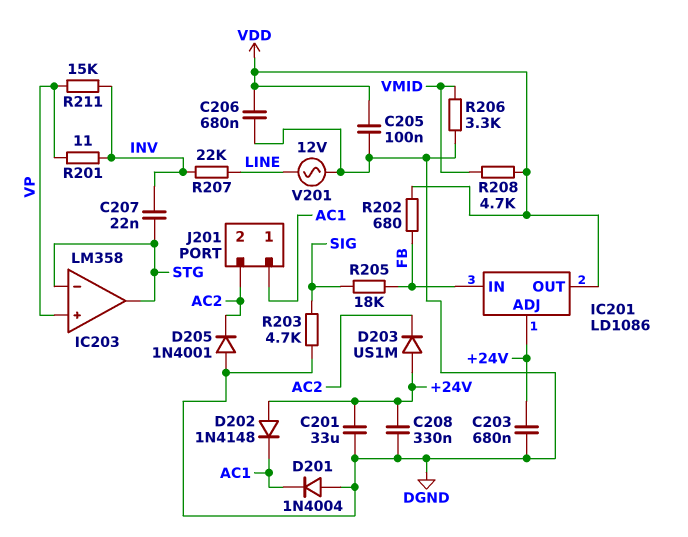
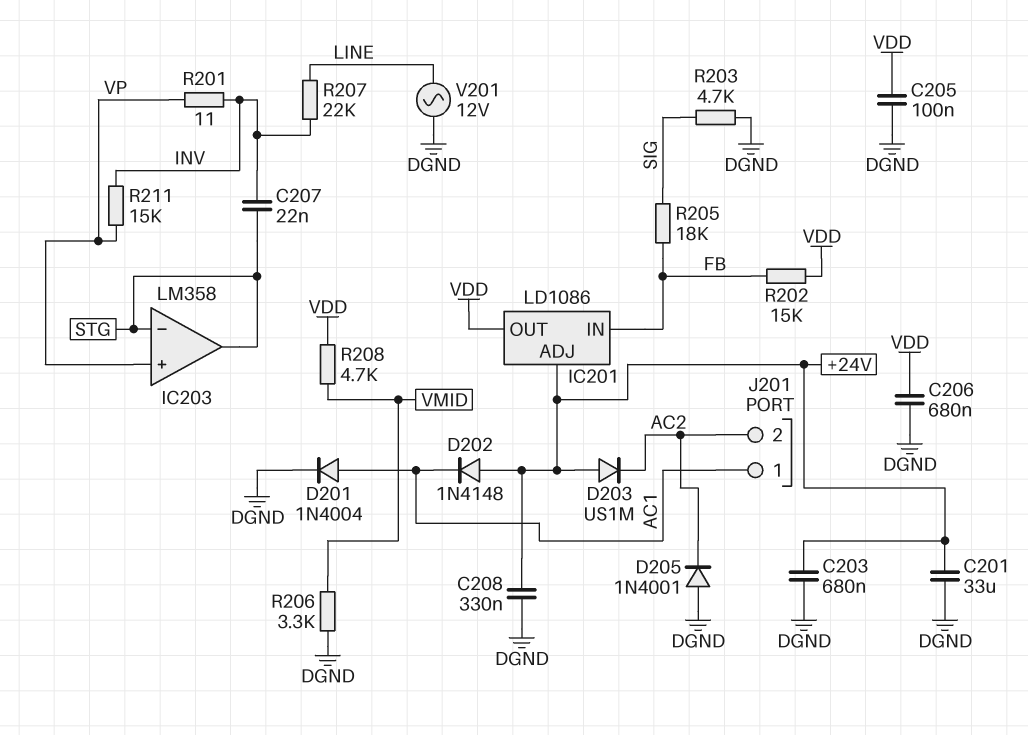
D201: diode 1N4004 (A DGND, K AC1) -> diode 1N4004 (A AC1, K DGND)
R202: 680 (FB, VDD) -> 15k (FB, VDD)

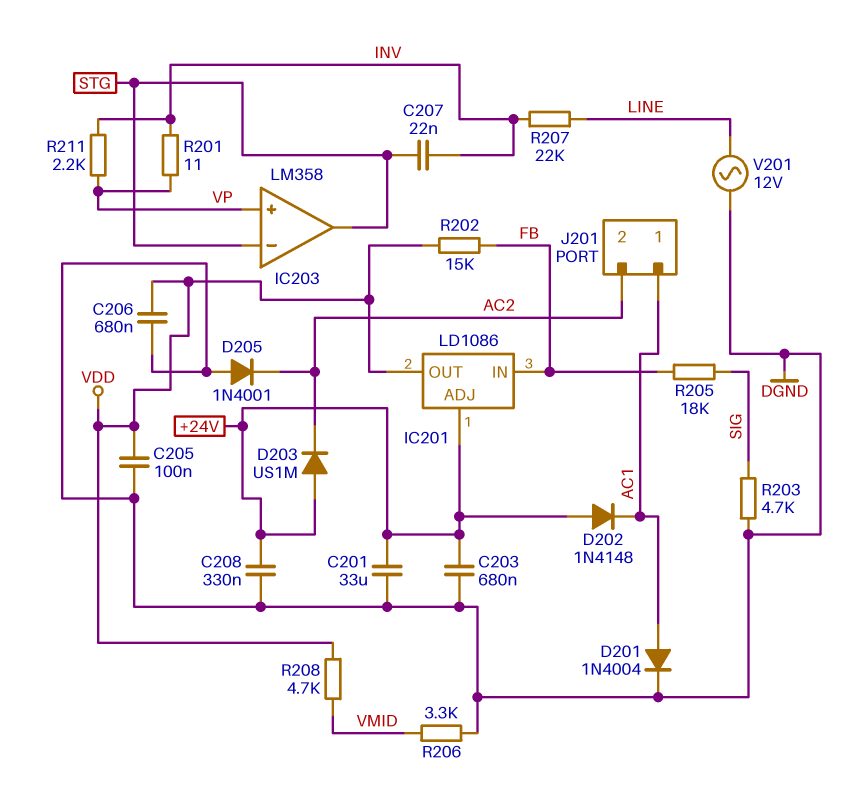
R211: 15k (INV, VP) -> 2.2k (INV, VP)

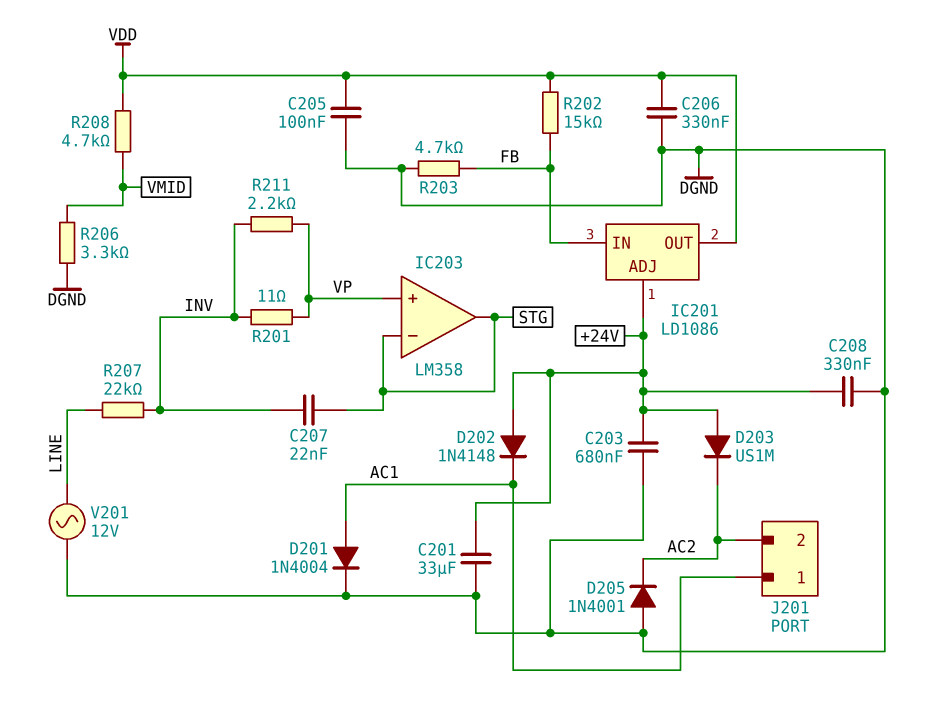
C206: 680nF (DGND, VDD) -> 330nF (DGND, VDD)
R203: 4.7k (DGND, SIG) -> 4.7k (DGND, FB)
R205: 18k (FB, SIG) -> none

